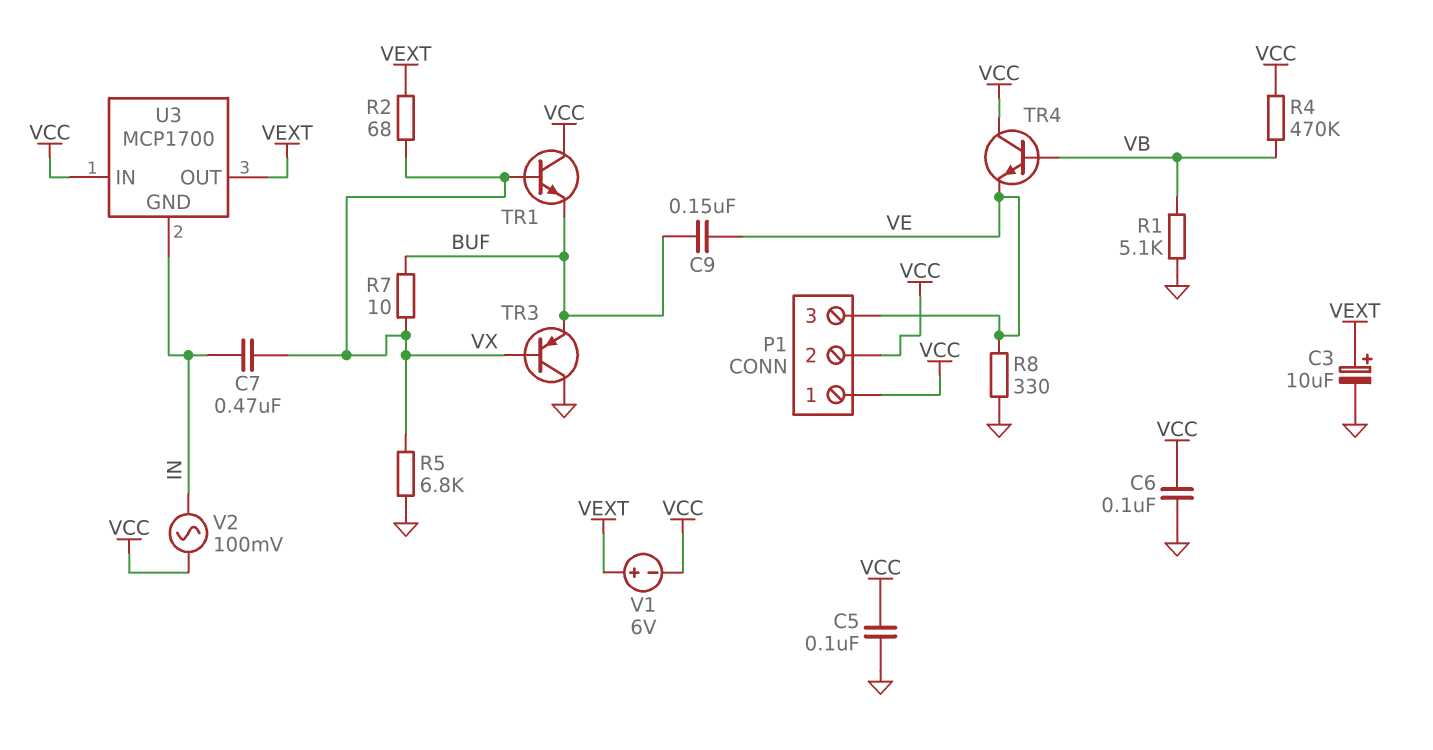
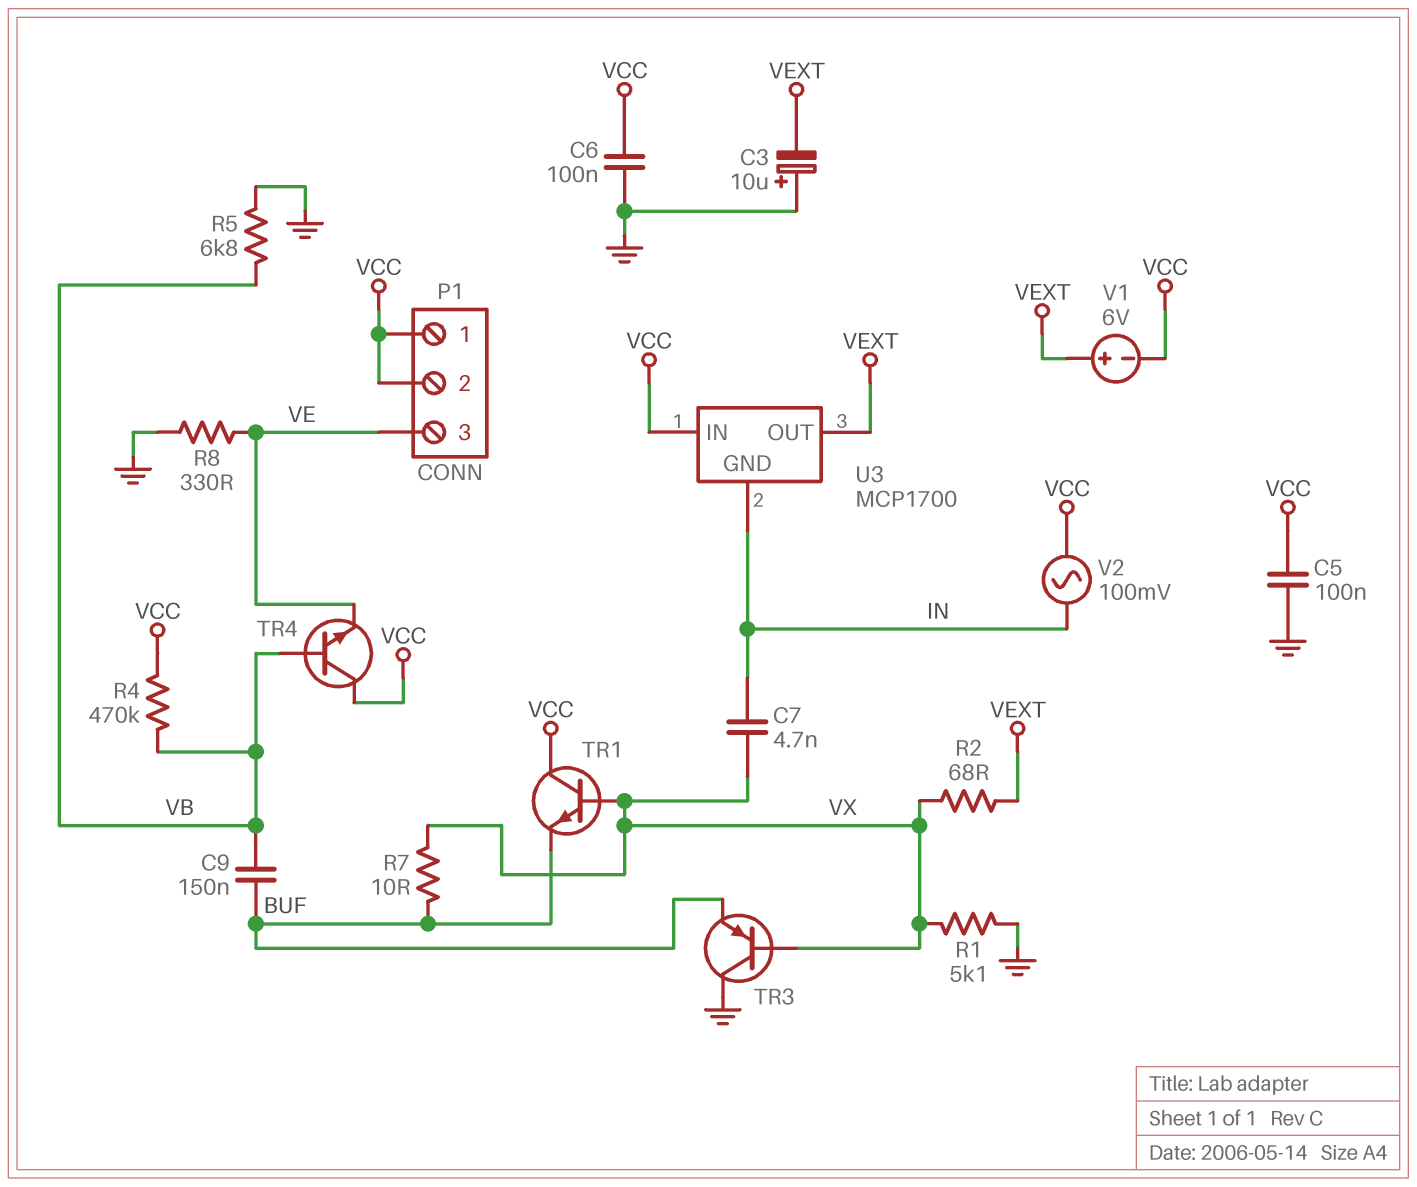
C3: 10uF (plus VEXT, minus GND) -> 10uF (plus GND, minus VEXT)
C7: 470nF (IN, VX) -> 4.7nF (IN, VX)
C9: 150nF (BUF, VE) -> 150nF (BUF, VB)
R1: 5.1k (GND, VB) -> 5.1k (GND, VX)
R5: 6.8k (GND, VX) -> 6.8k (GND, VB)

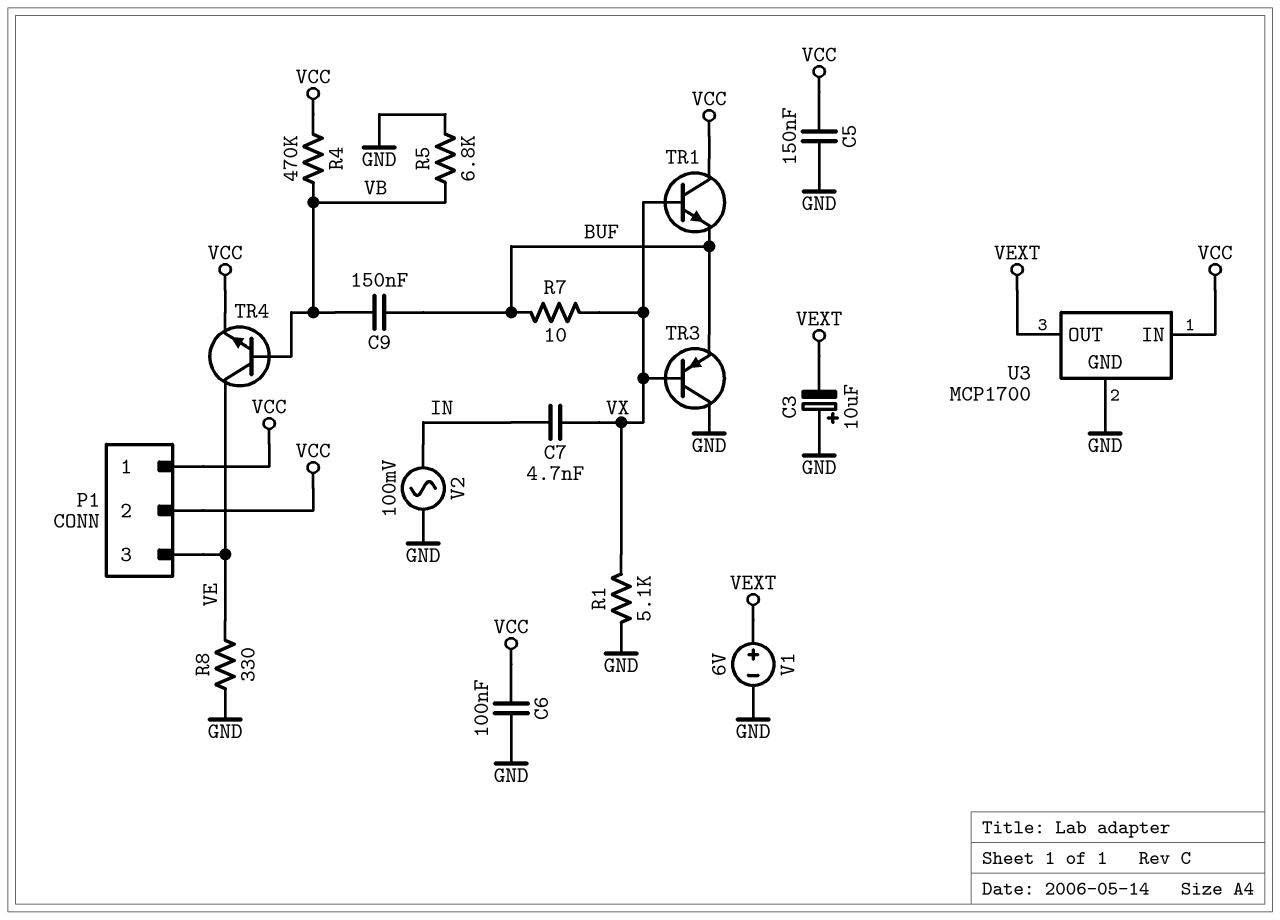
C5: 100nF (GND, VCC) -> 150nF (GND, VCC)
R2: 68 (VEXT, VX) -> none
TR4: NPN (B VB, C VCC, E VE) -> NPN (B VB, C VE, E VCC)
U3 pin GND: IN -> GND
V1: 6V (plus VEXT, minus VCC) -> 6V (plus VEXT, minus GND)
V2: AC 100mV (IN, VCC) -> AC 100mV (GND, IN)

